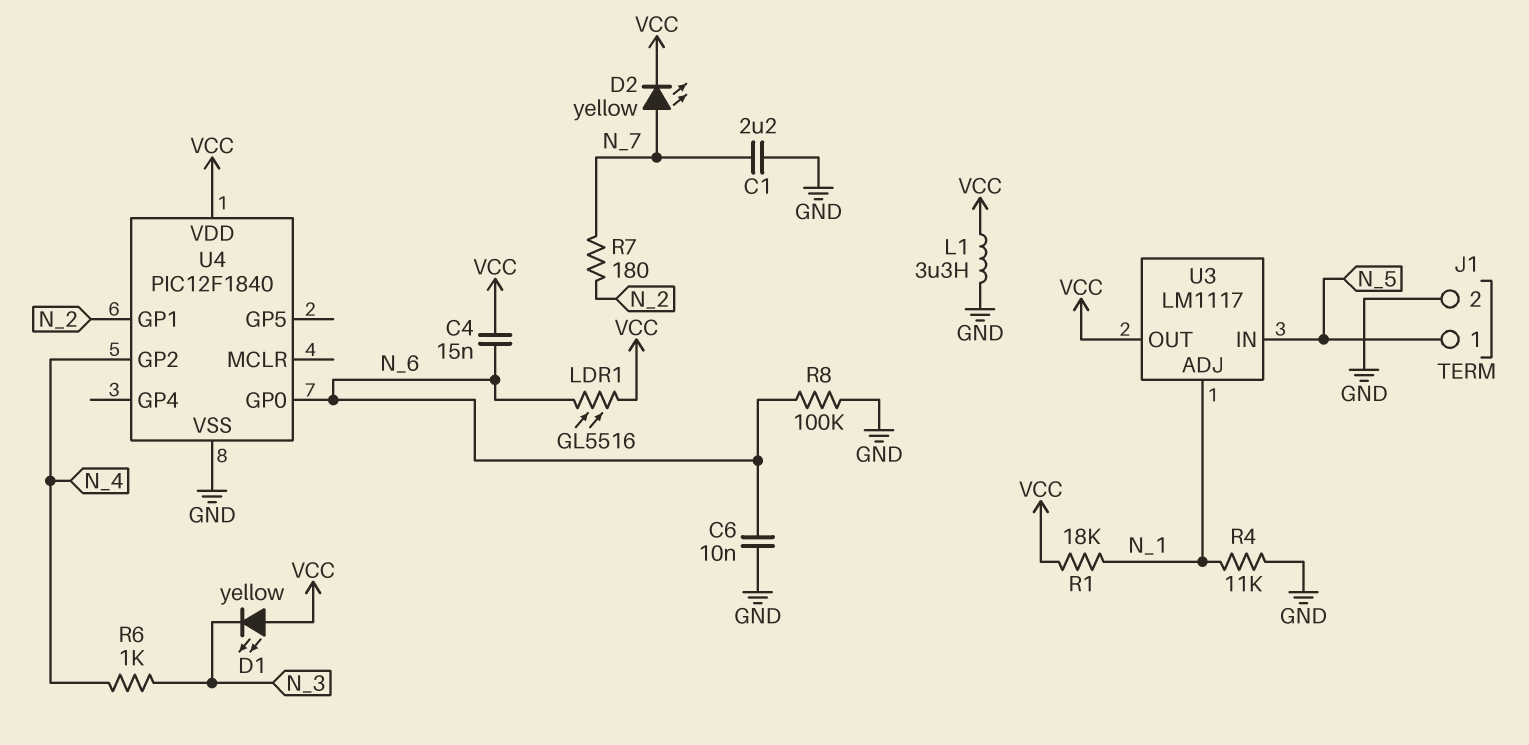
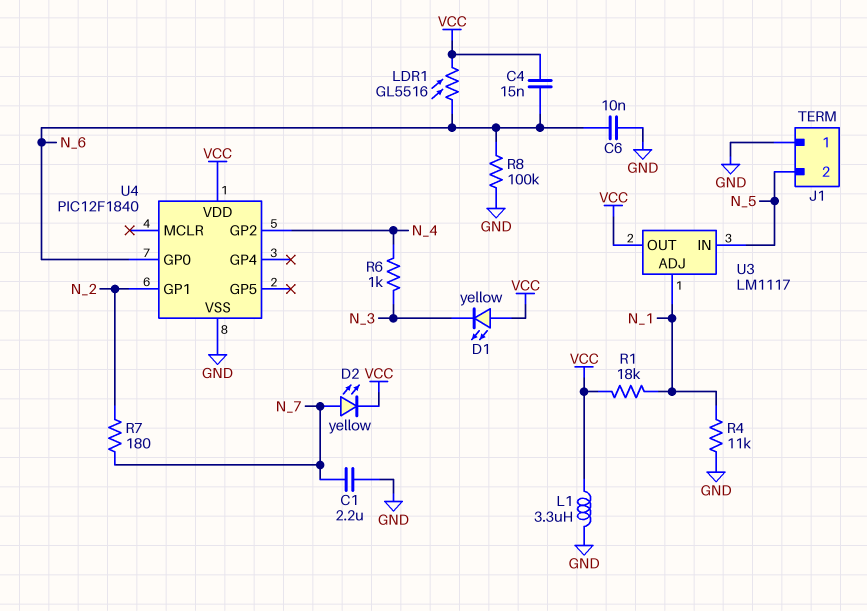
J1 pin 1: N_5 -> GND
J1 pin 2: GND -> N_5

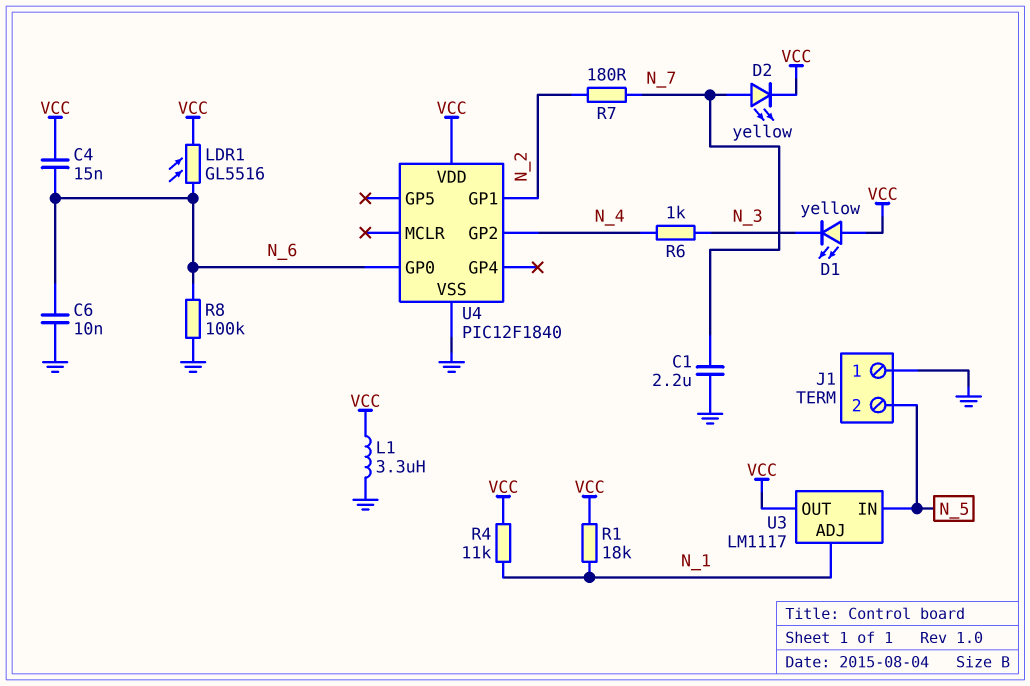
R4: 11k (GND, N_1) -> 11k (N_1, VCC)

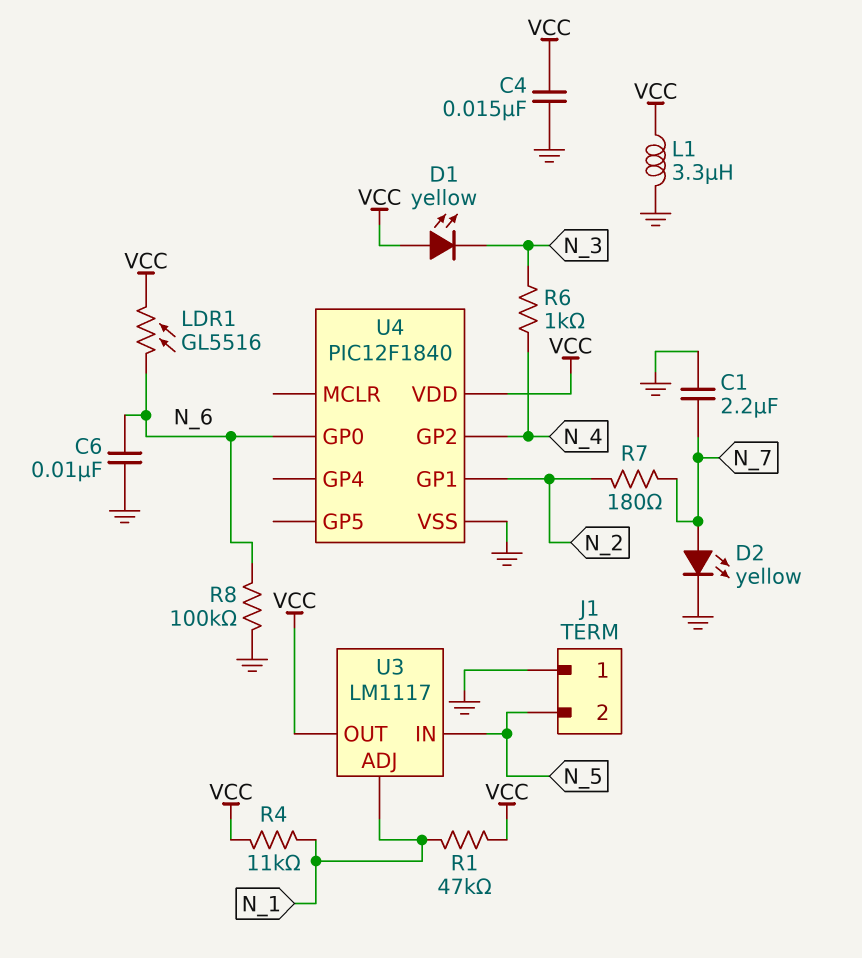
C4: 15nF (N_6, VCC) -> 15nF (GND, VCC)
D2: LED yellow (A N_7, K VCC) -> LED yellow (A N_7, K GND)
R1: 18k (N_1, VCC) -> 47k (N_1, VCC)

